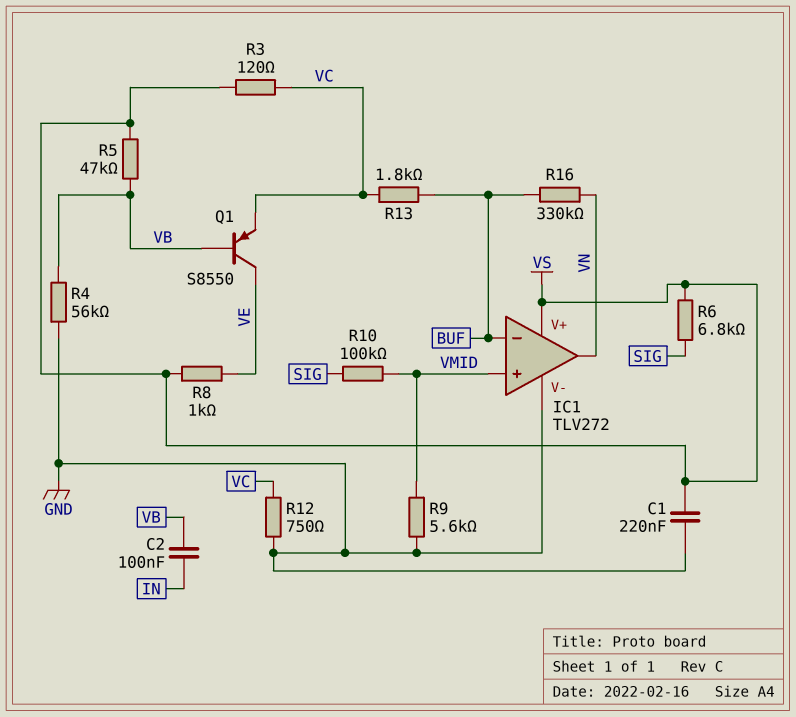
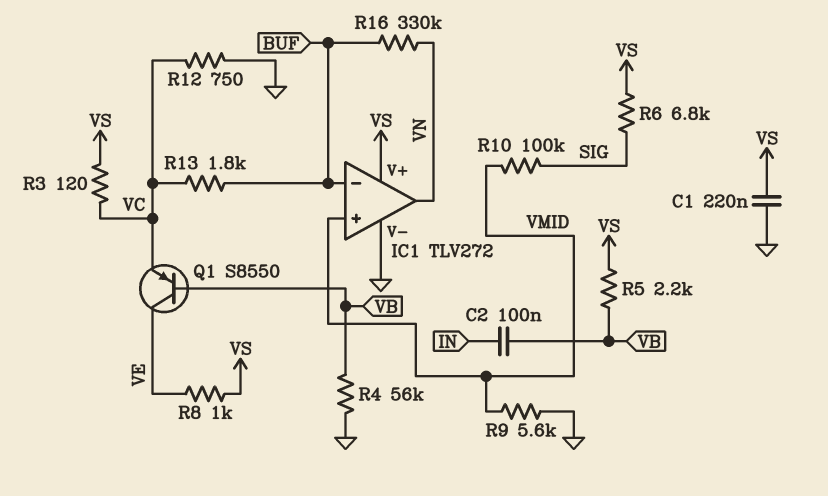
R5: 47k (VB, VS) -> 2.2k (VB, VS)

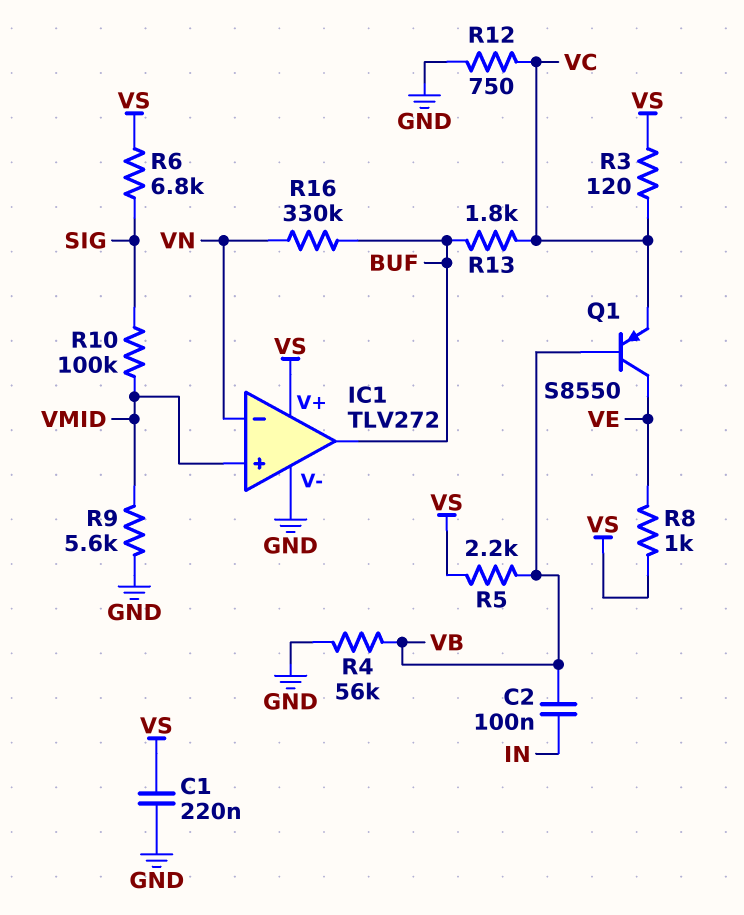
IC1 pin in-: BUF -> VN
IC1 pin out: VN -> BUF

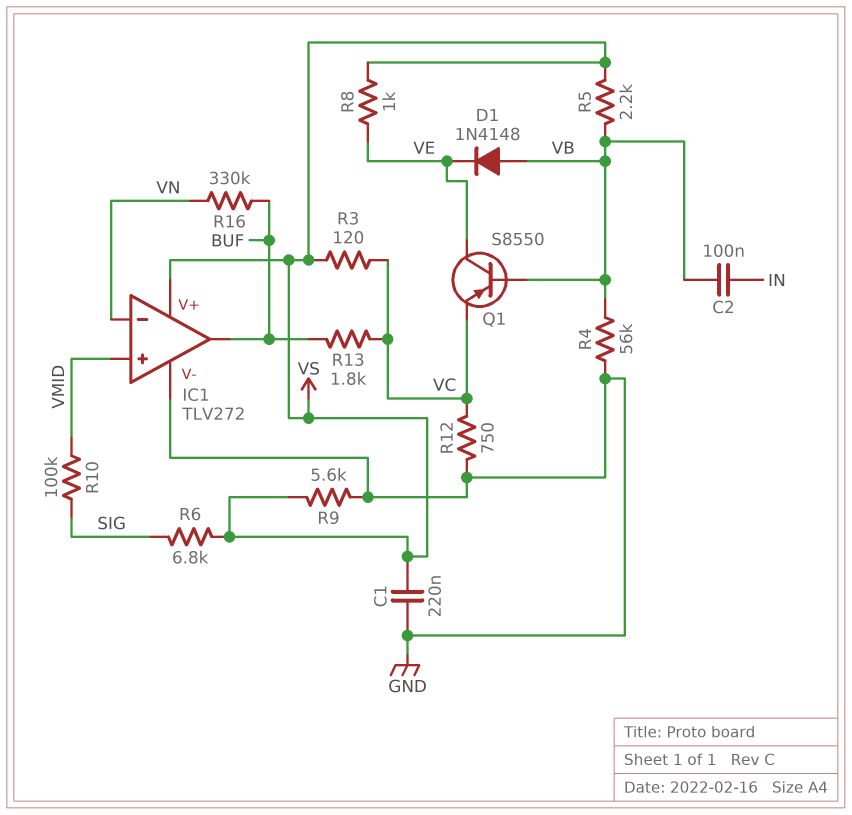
D1: none -> diode 1N4148 (A VB, K VE)
R9: 5.6k (GND, VMID) -> 5.6k (GND, VS)

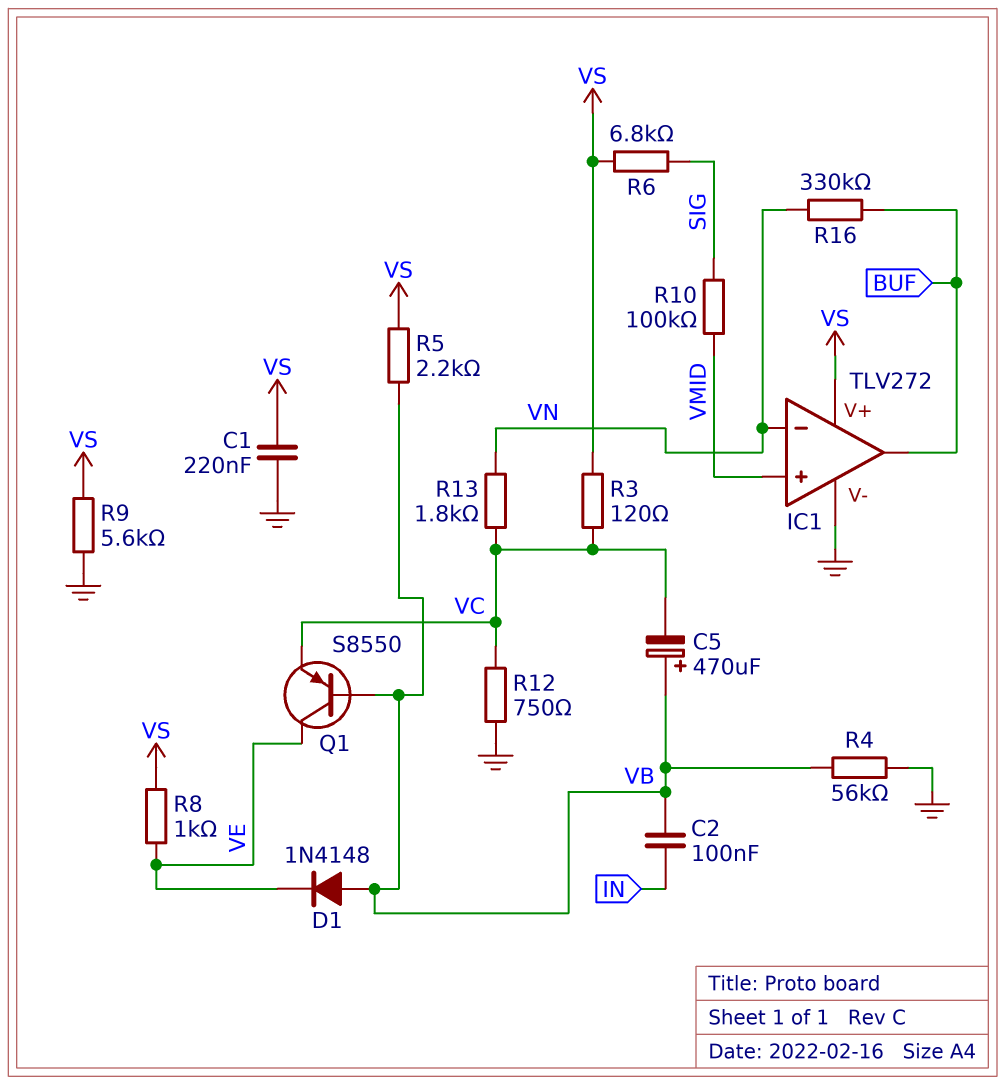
C5: none -> 470uF (plus VB, minus VC)
R13: 1.8k (BUF, VC) -> 1.8k (VC, VN)

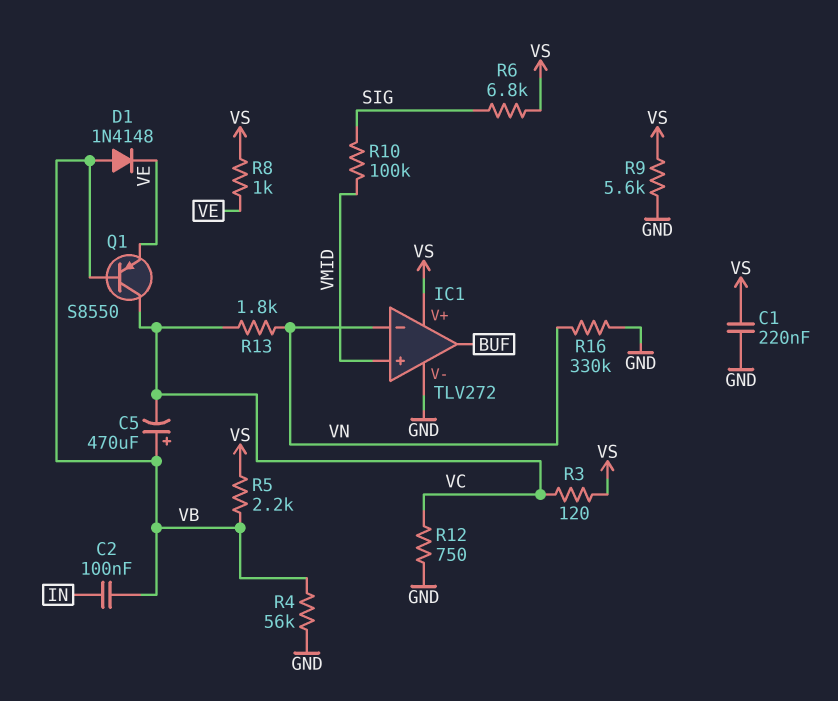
Q1: PNP S8550 (B VB, C VE, E VC) -> PNP S8550 (B VB, C VC, E VE)
R16: 330k (BUF, VN) -> 330k (GND, VN)

